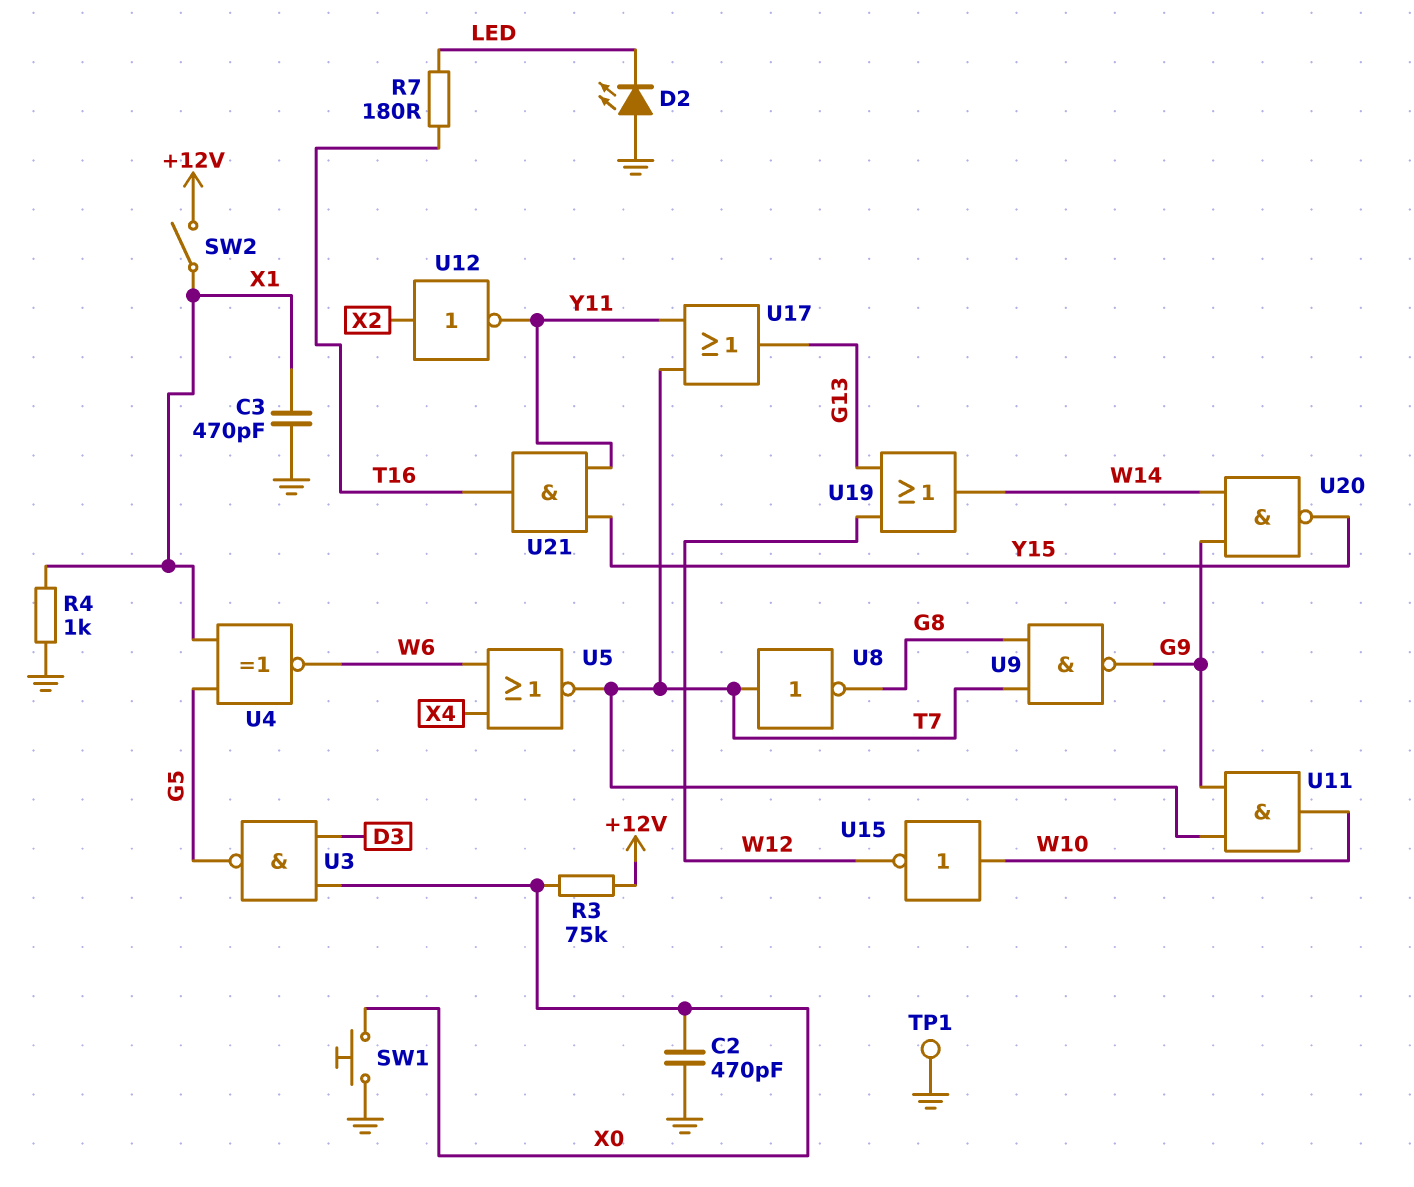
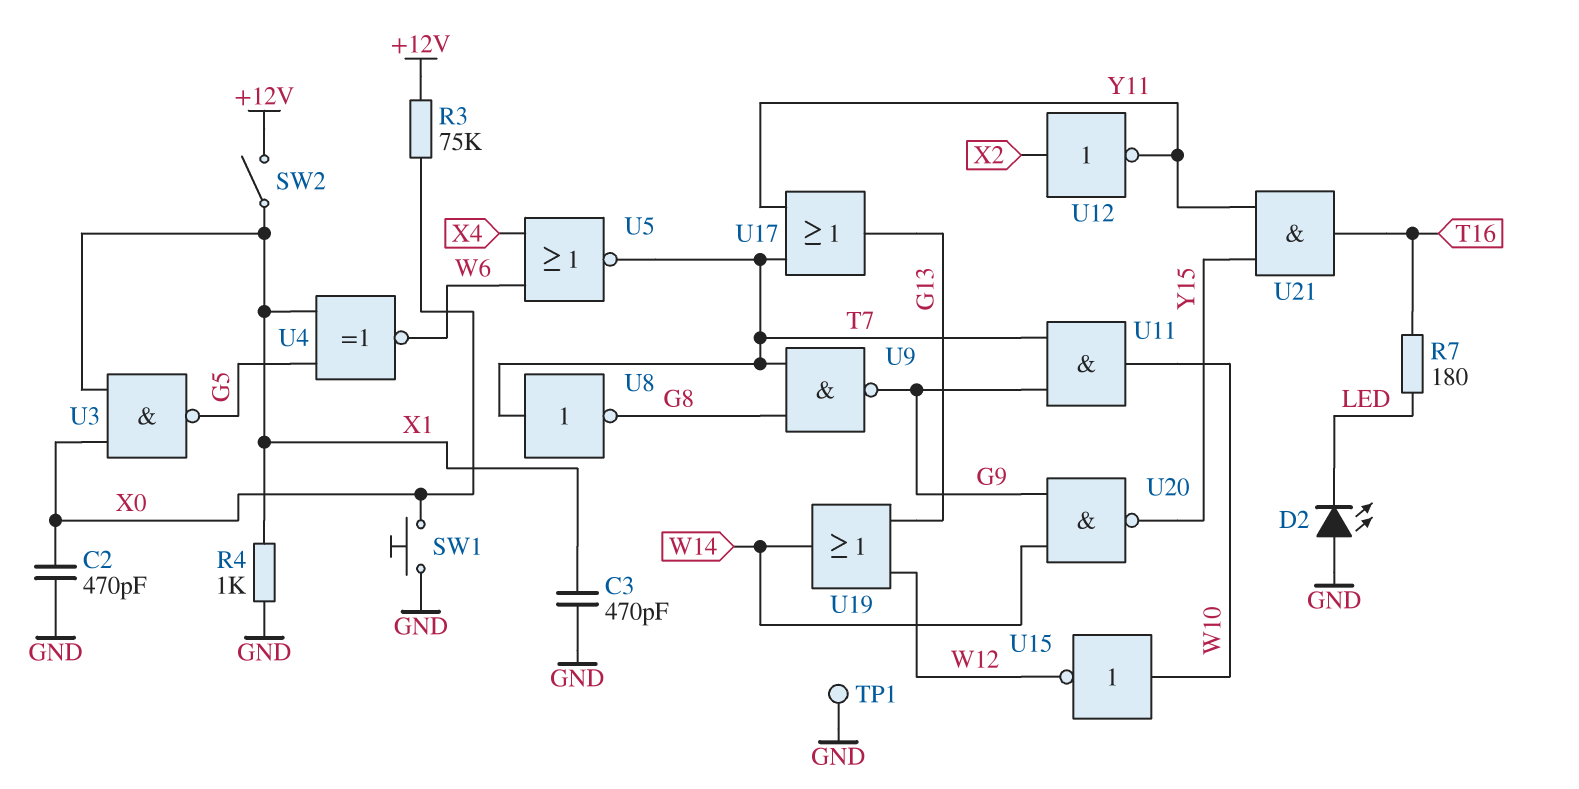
U3: NAND (in D3, in X0, out G5) -> NAND (in X0, in X1, out G5)

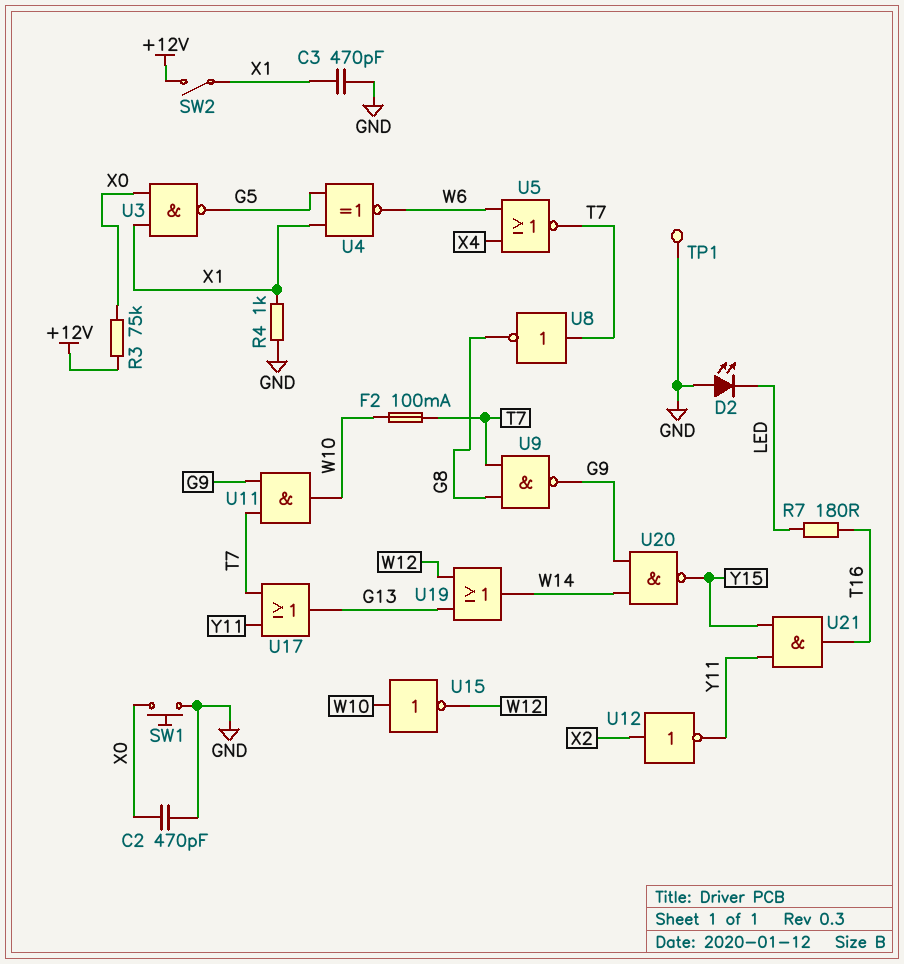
F2: none -> 100mA (T7, W10)

